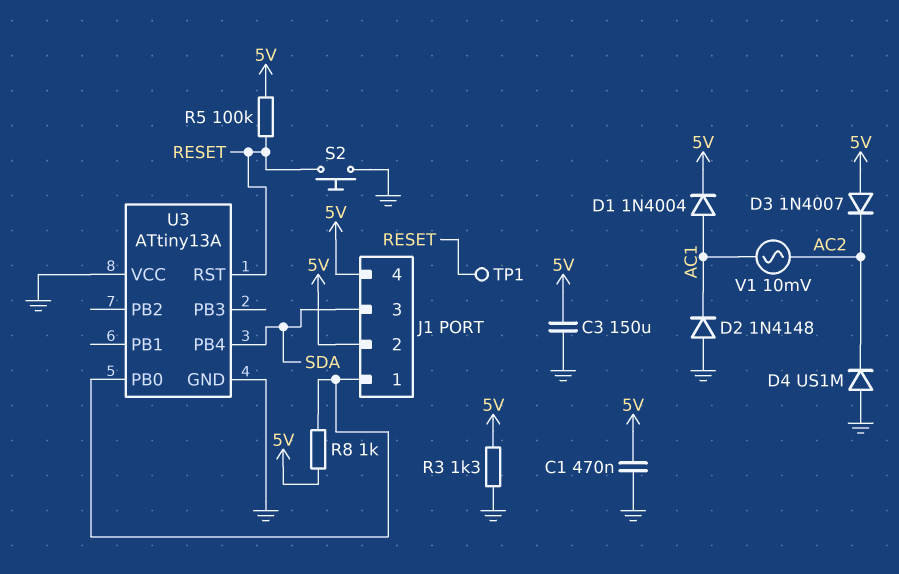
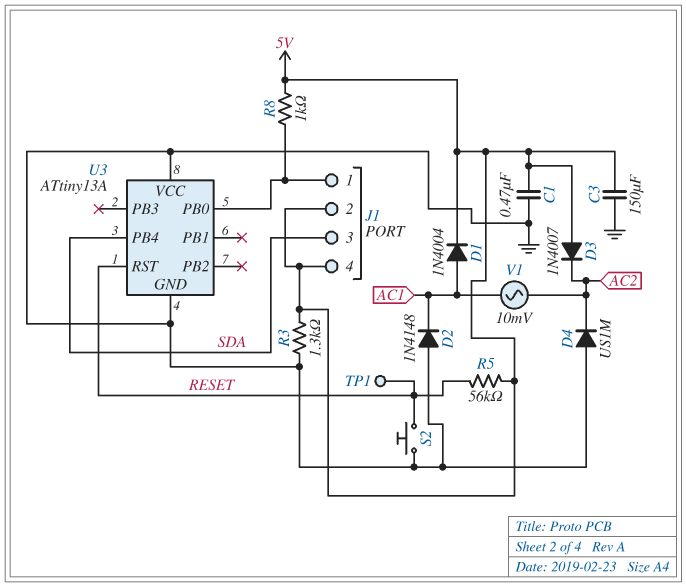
R5: 100k (5V, RESET) -> 56k (5V, RESET)

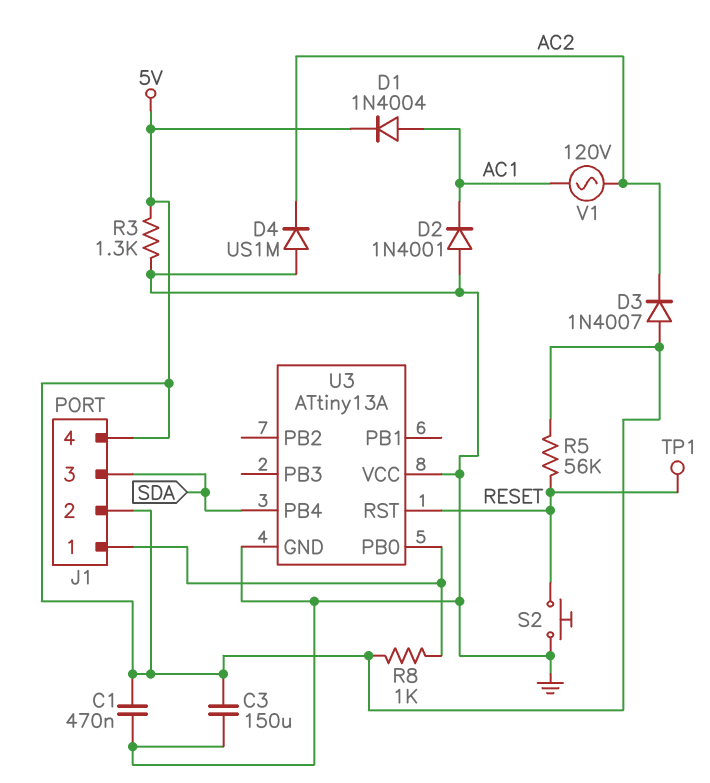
D2: diode 1N4148 (A GND, K AC1) -> diode 1N4001 (A GND, K AC1)
V1: AC 10mV (AC1, AC2) -> AC 120V (AC1, AC2)

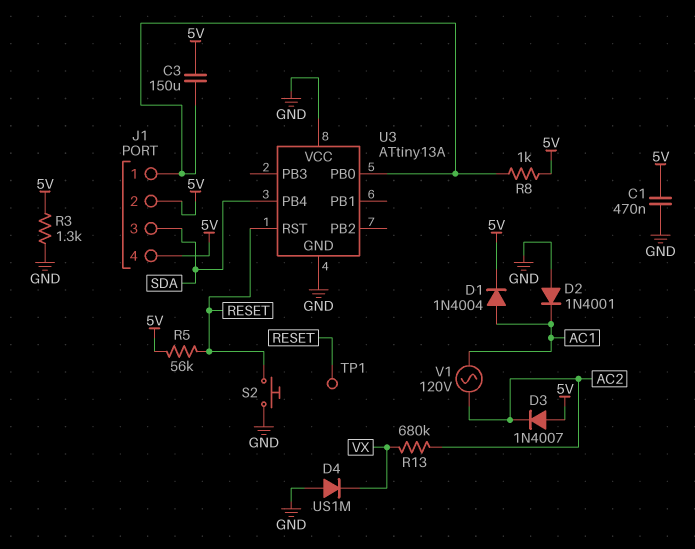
C3: 150uF (5V, GND) -> 150uF (5V, J1/1)
D4: diode US1M (A GND, K AC2) -> diode US1M (A GND, K VX)
R13: none -> 680k (AC2, VX)

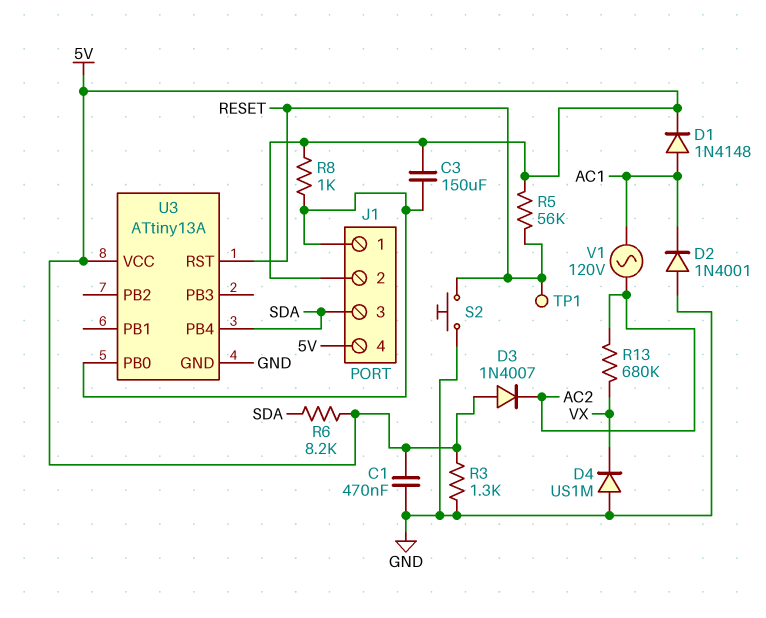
D1: diode 1N4004 (A AC1, K 5V) -> diode 1N4148 (A AC1, K 5V)
R6: none -> 8.2k (5V, SDA)
U3 pin VCC: GND -> 5V

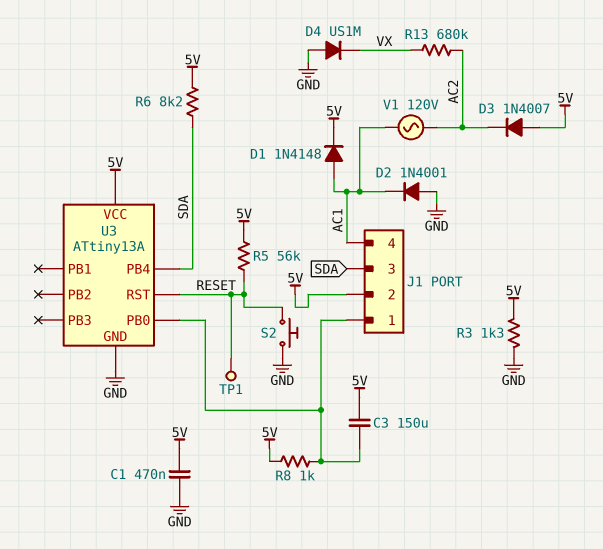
J1 pin 4: 5V -> AC1

